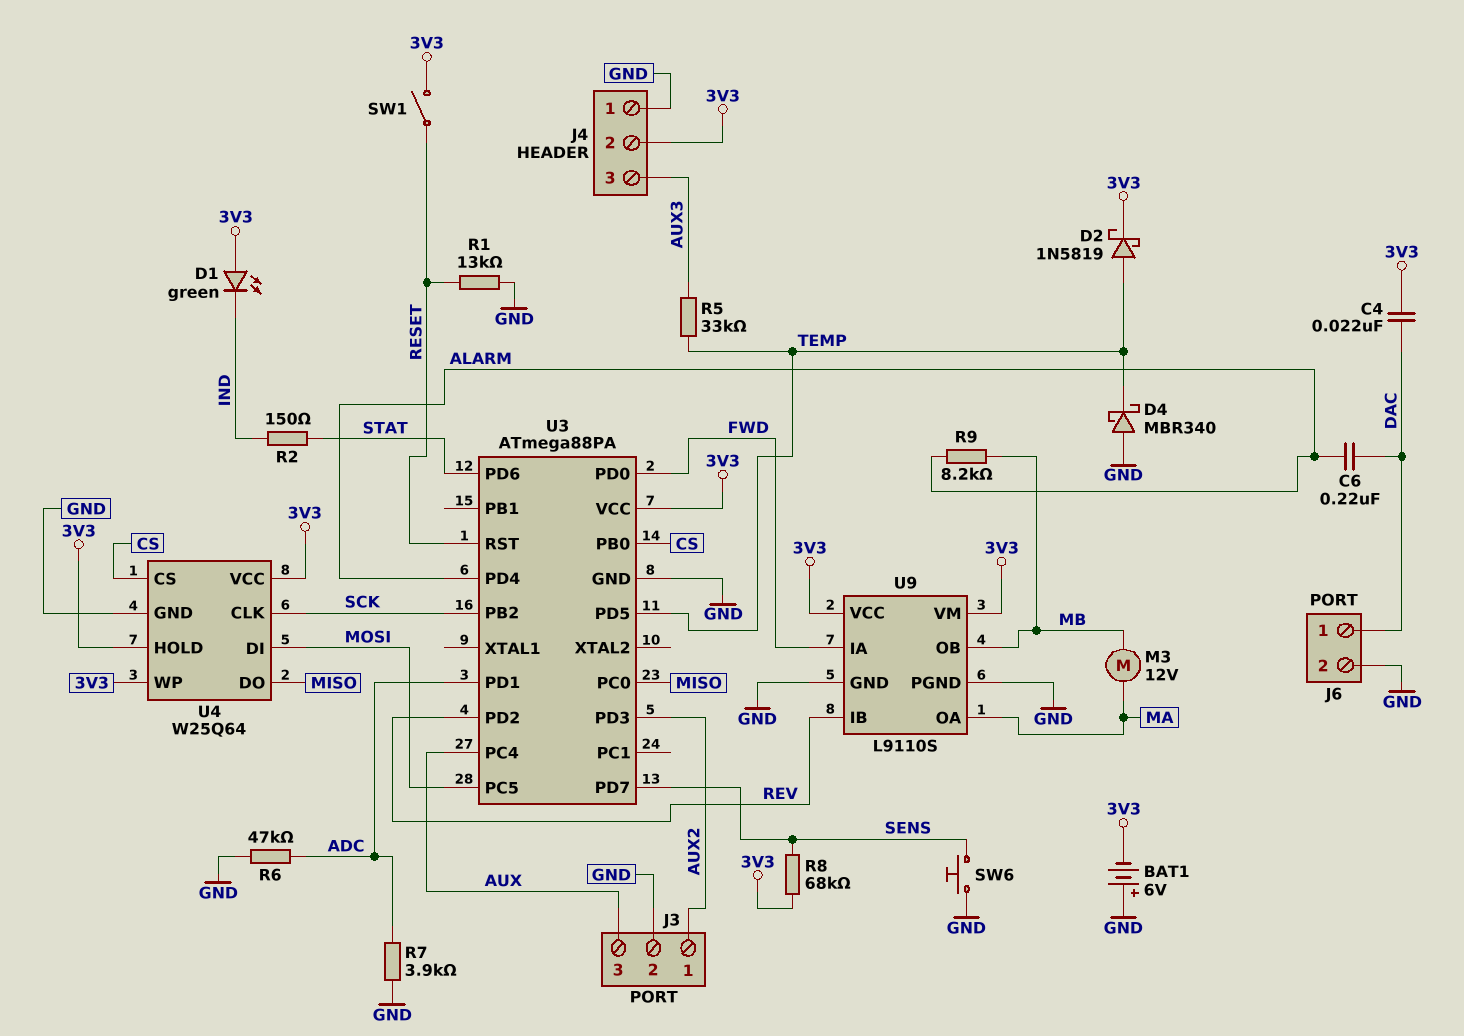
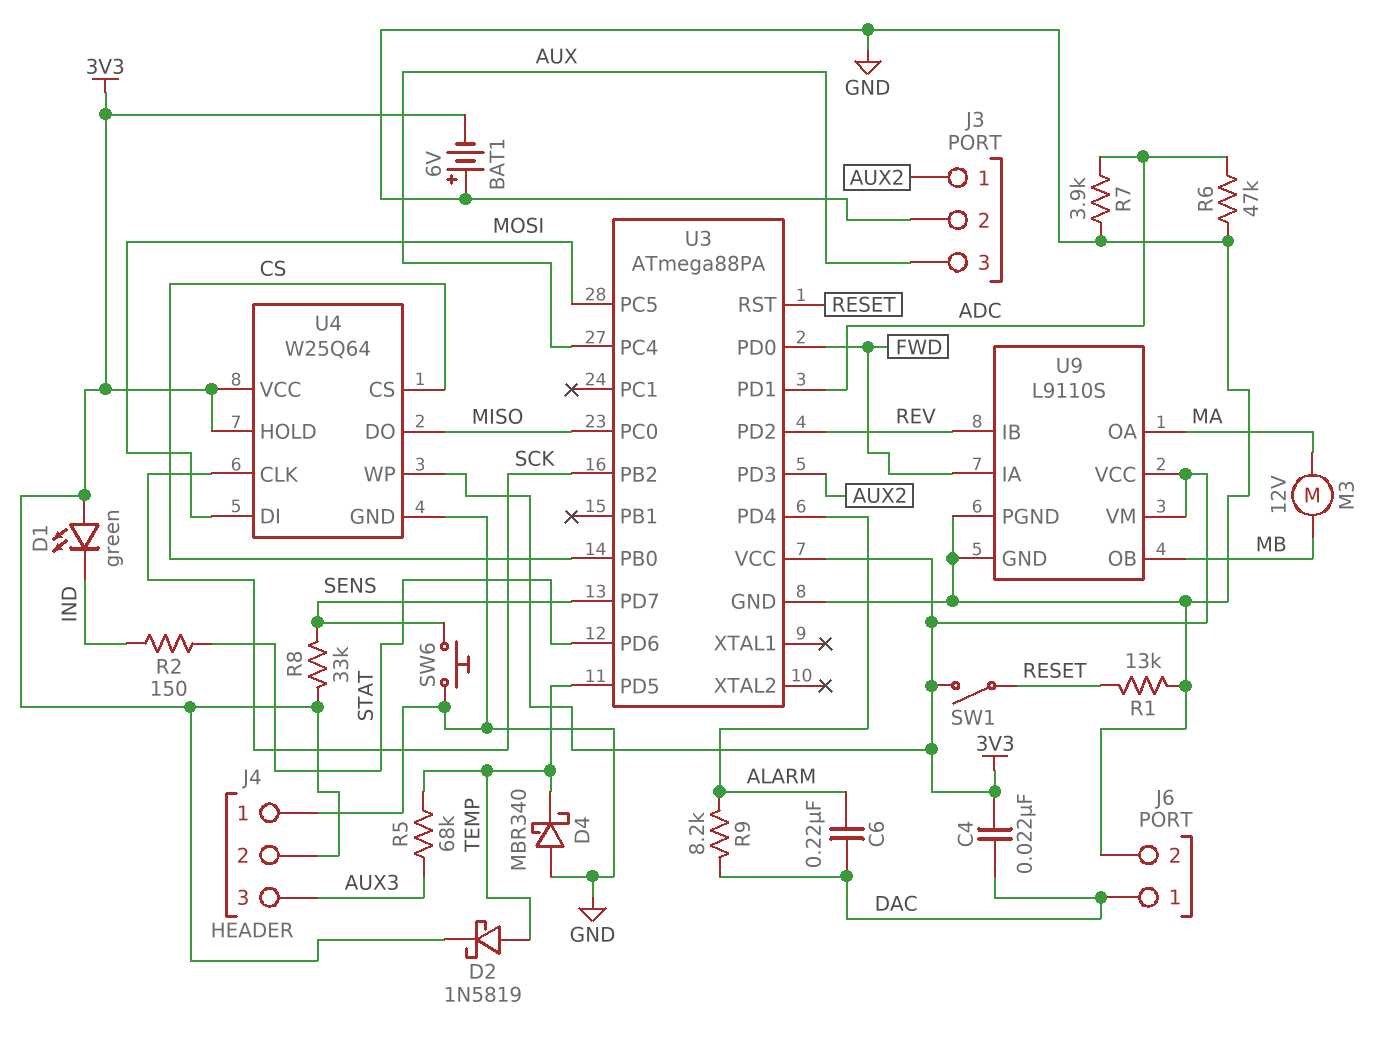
R5: 33k (AUX3, TEMP) -> 68k (AUX3, TEMP)
R8: 68k (3V3, SENS) -> 33k (3V3, SENS)
R9: 8.2k (ALARM, MB) -> 8.2k (ALARM, DAC)

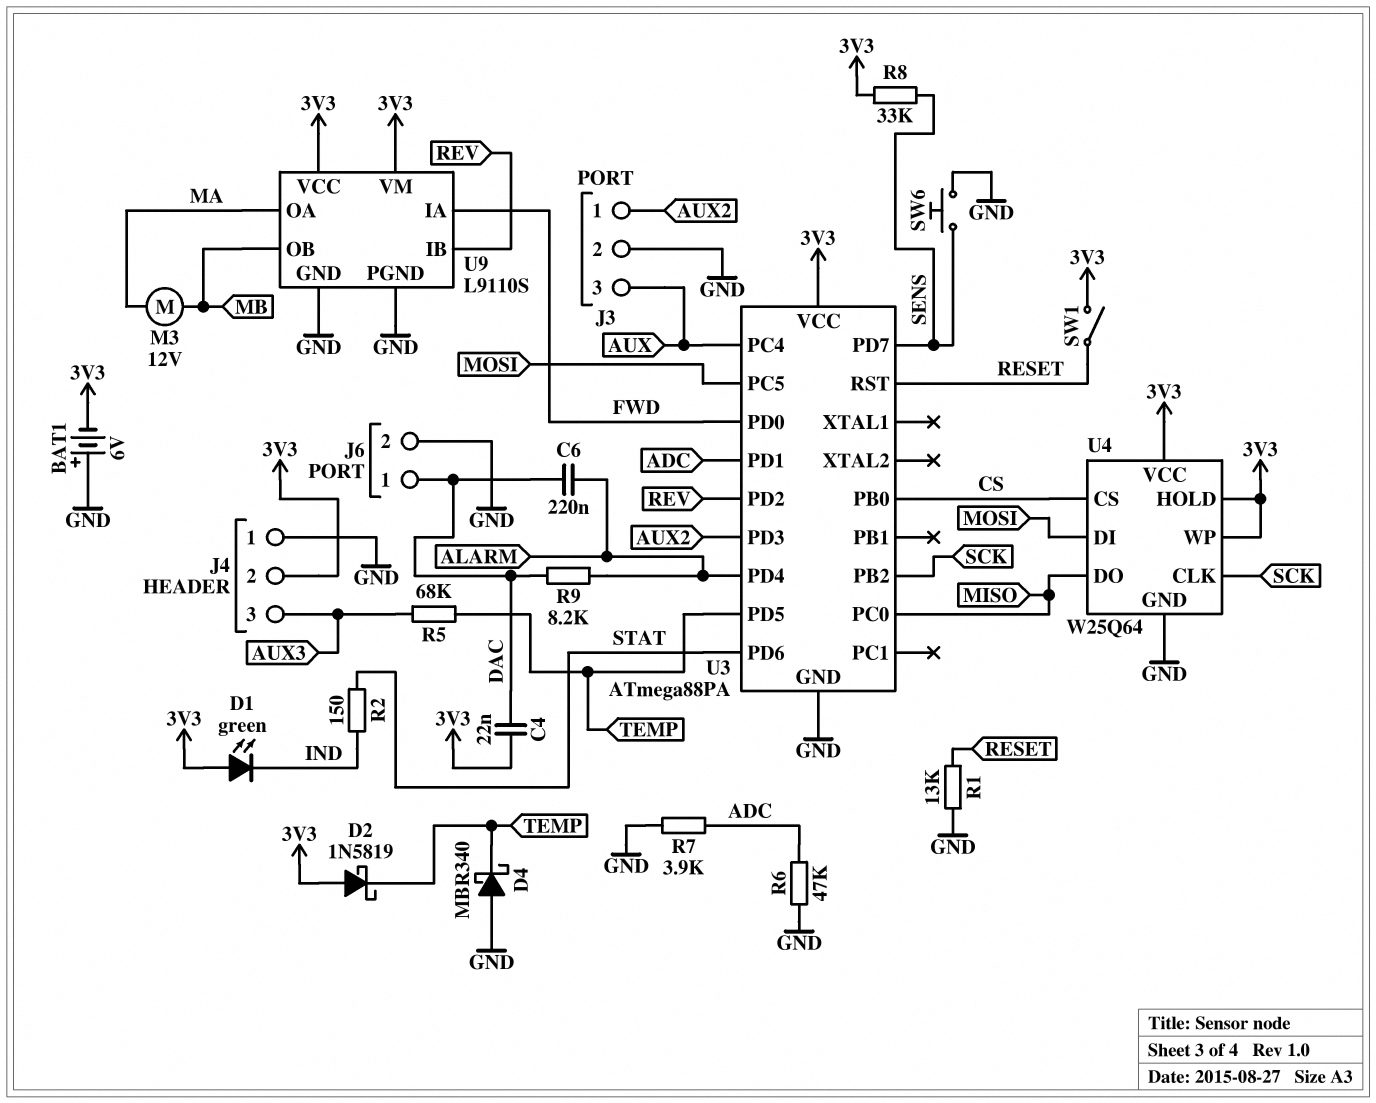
D2: schottky 1N5819 (A TEMP, K 3V3) -> schottky 1N5819 (A 3V3, K TEMP)

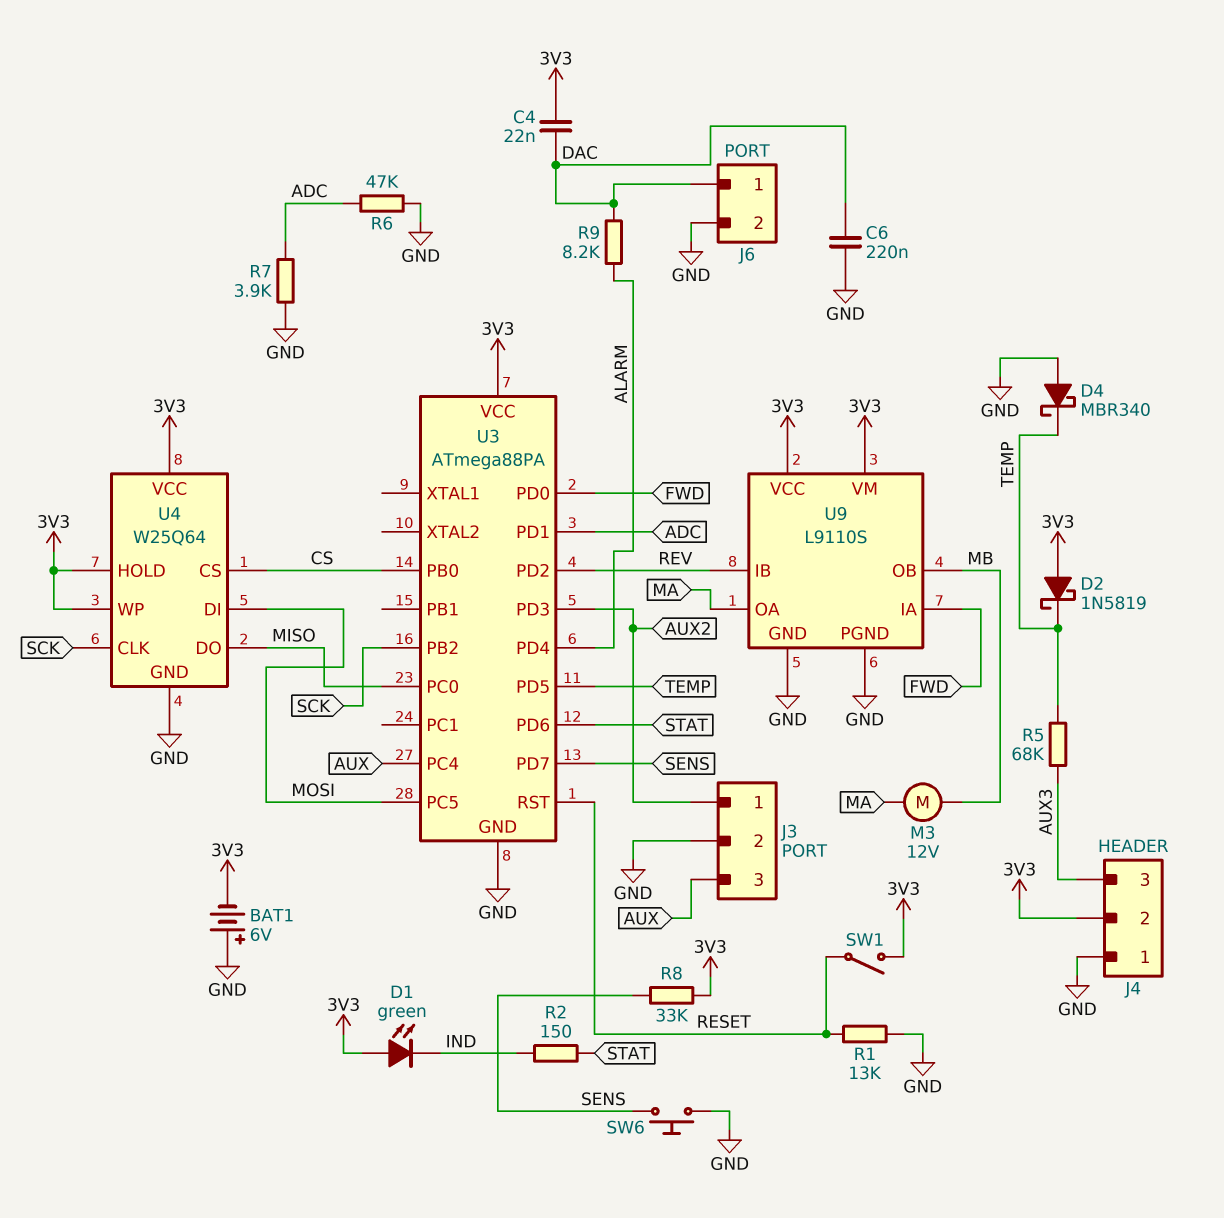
C6: 220nF (ALARM, DAC) -> 220nF (DAC, GND)

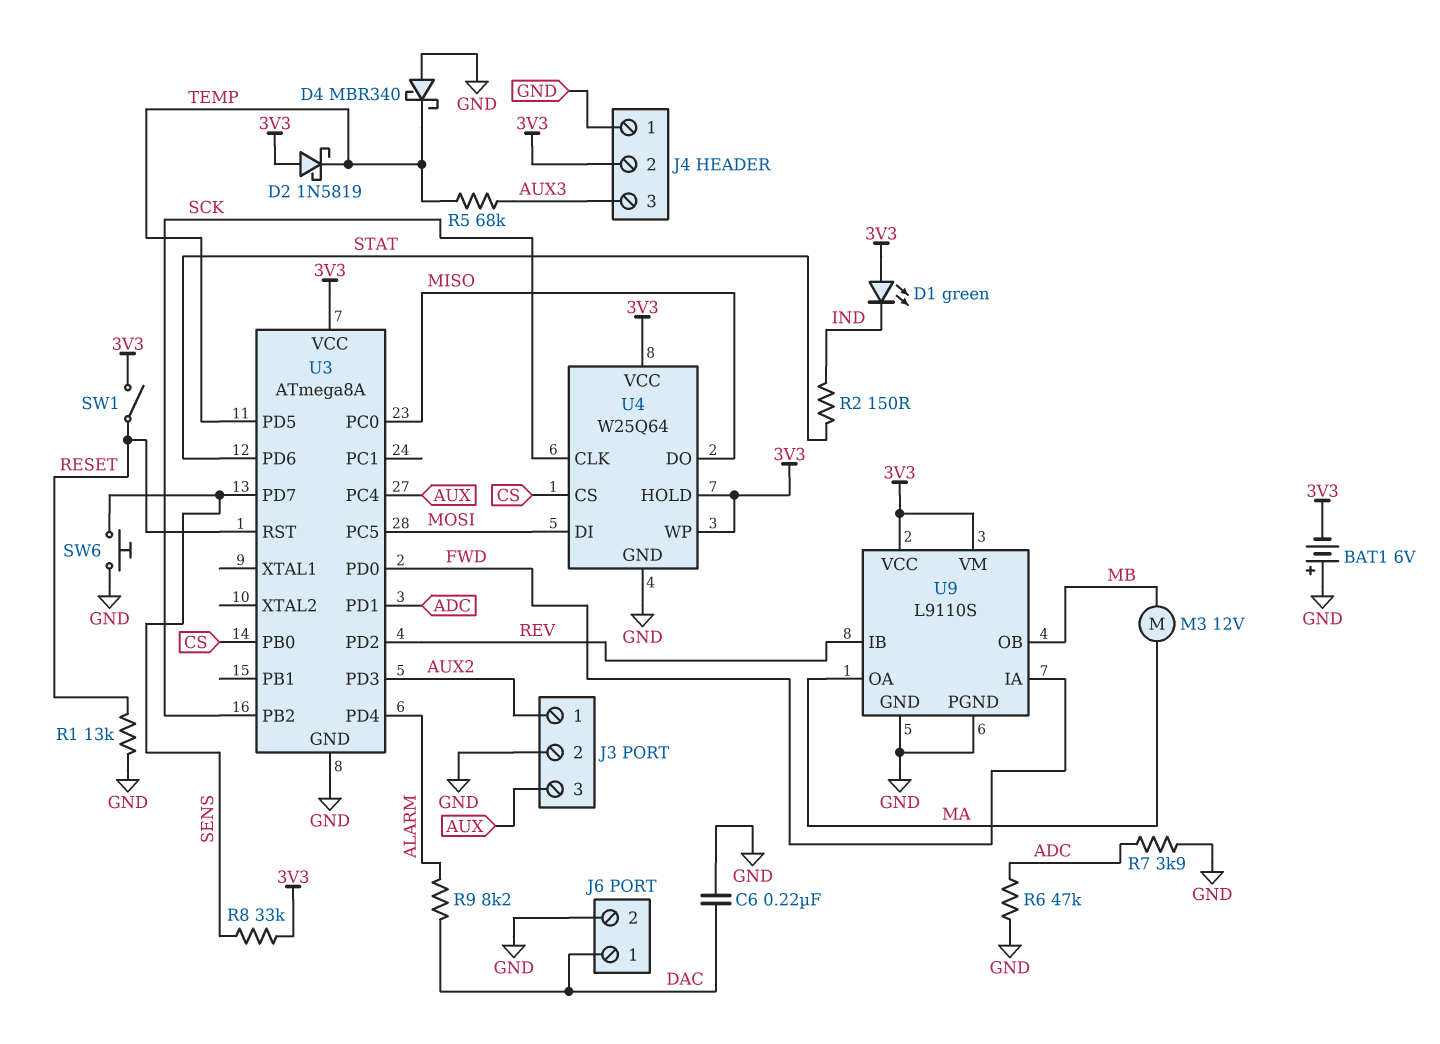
C4: 22nF (3V3, DAC) -> none
U3: ATmega88PA -> ATmega8A

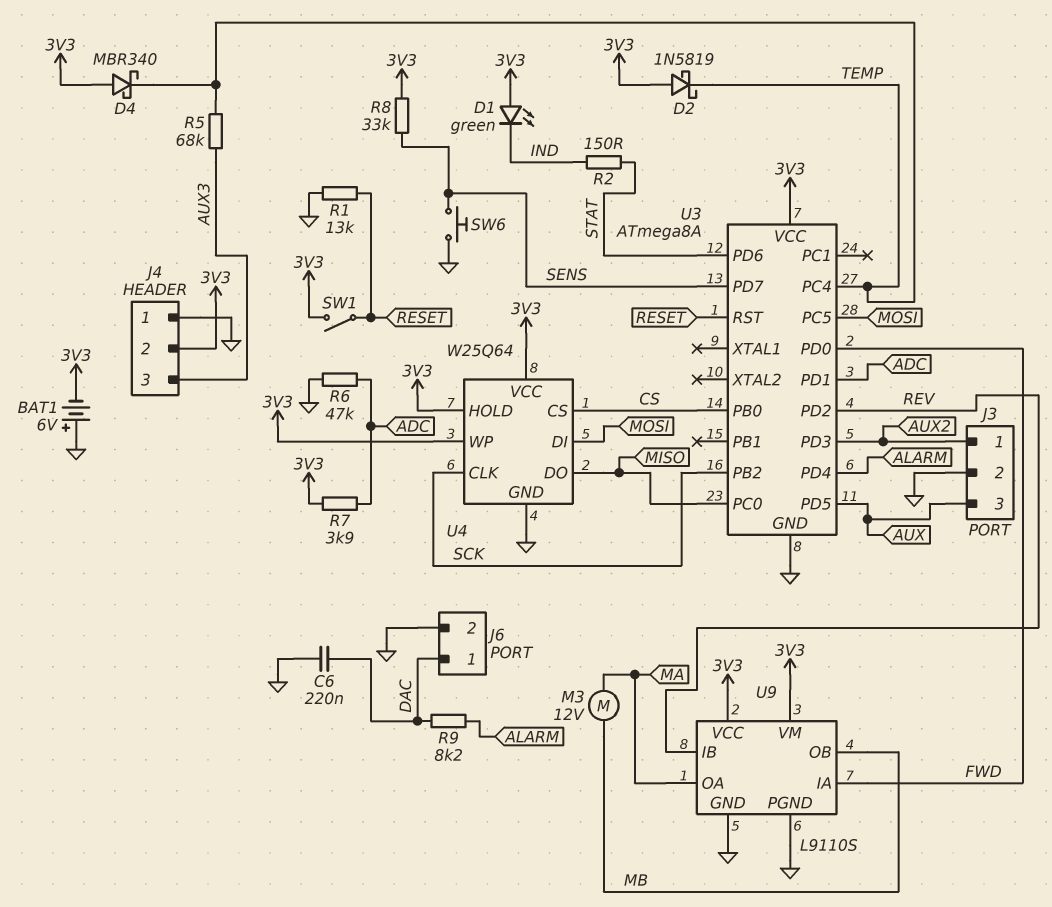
D4: schottky MBR340 (A GND, K TEMP) -> schottky MBR340 (A 3V3, K TEMP)
R7: 3.9k (ADC, GND) -> 3.9k (3V3, ADC)
U3 pin PC4: AUX -> TEMP
U3 pin PD5: TEMP -> AUX

